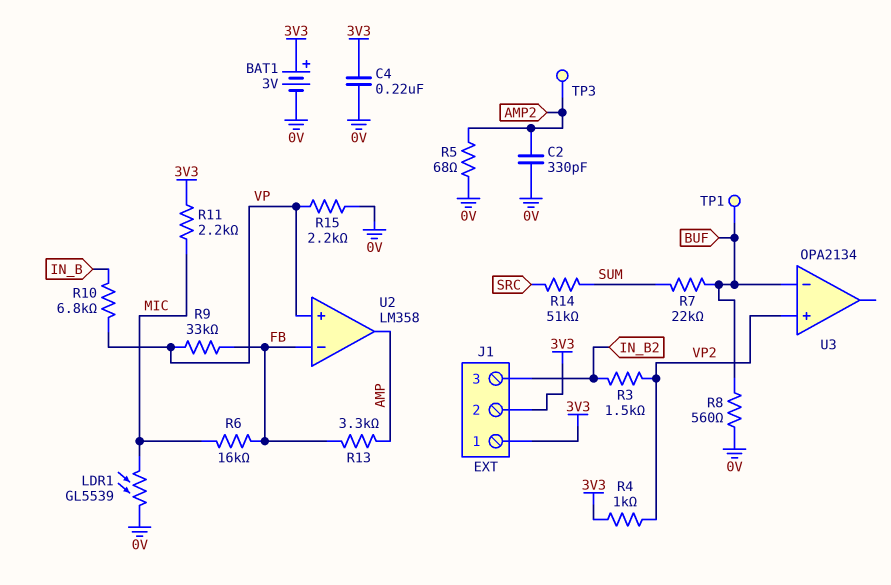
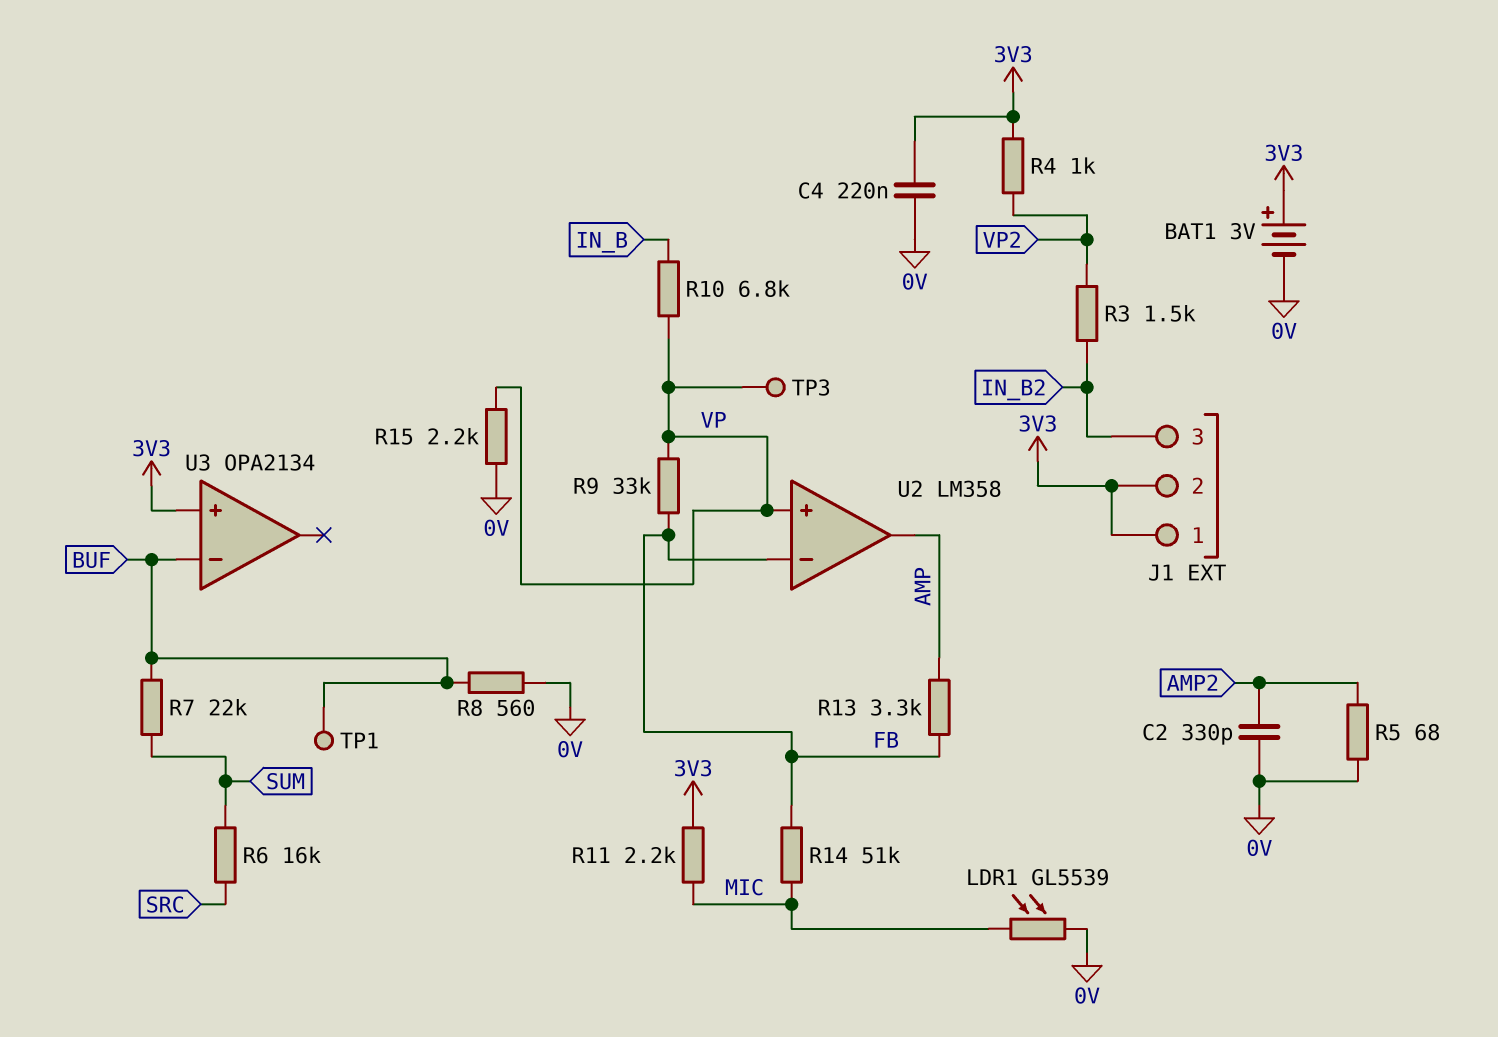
R6: 16k (FB, MIC) -> 16k (SRC, SUM)
R14: 51k (SRC, SUM) -> 51k (FB, MIC)
TP3: test point (AMP2) -> test point (VP)
U3 pin in+: VP2 -> 3V3

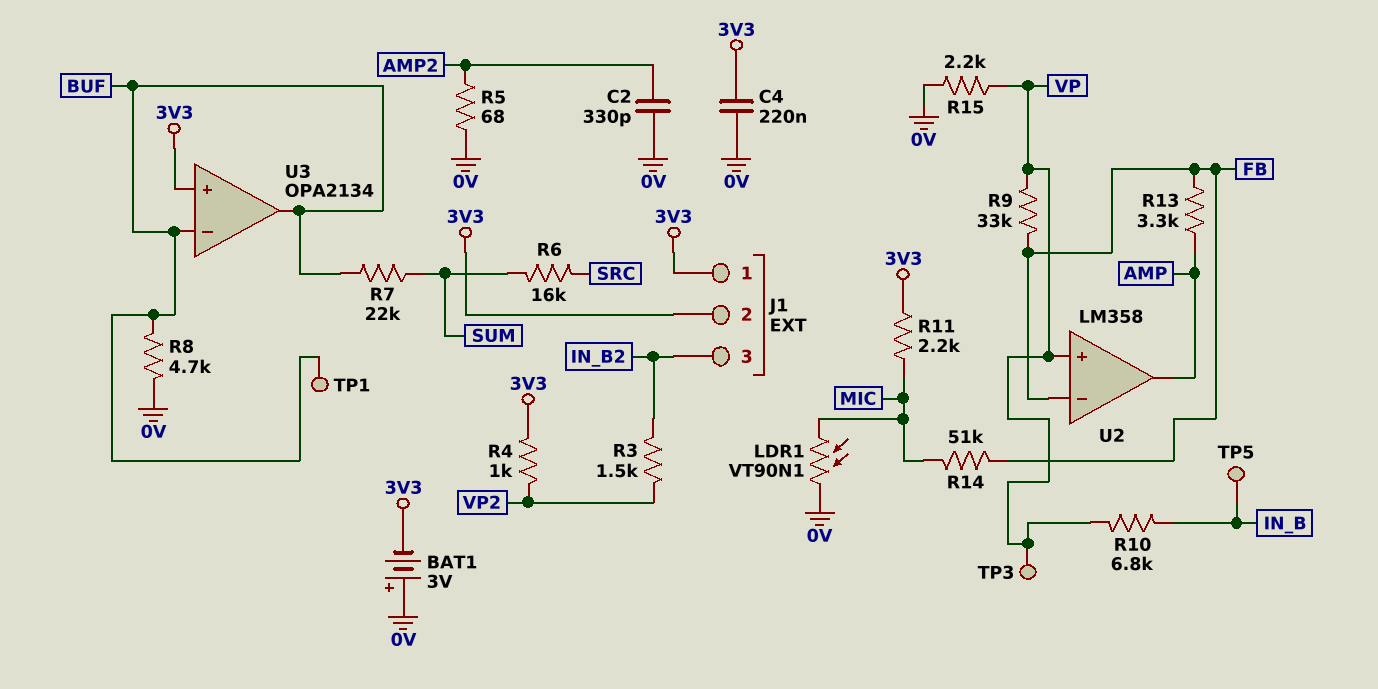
BAT1: 3V (plus 3V3, minus 0V) -> 3V (plus 0V, minus 3V3)
LDR1: GL5539 (0V, MIC) -> VT90N1 (0V, MIC)
R8: 560 (0V, BUF) -> 4.7k (0V, BUF)
TP5: none -> test point (IN_B)
U3 pin out: none -> BUF

